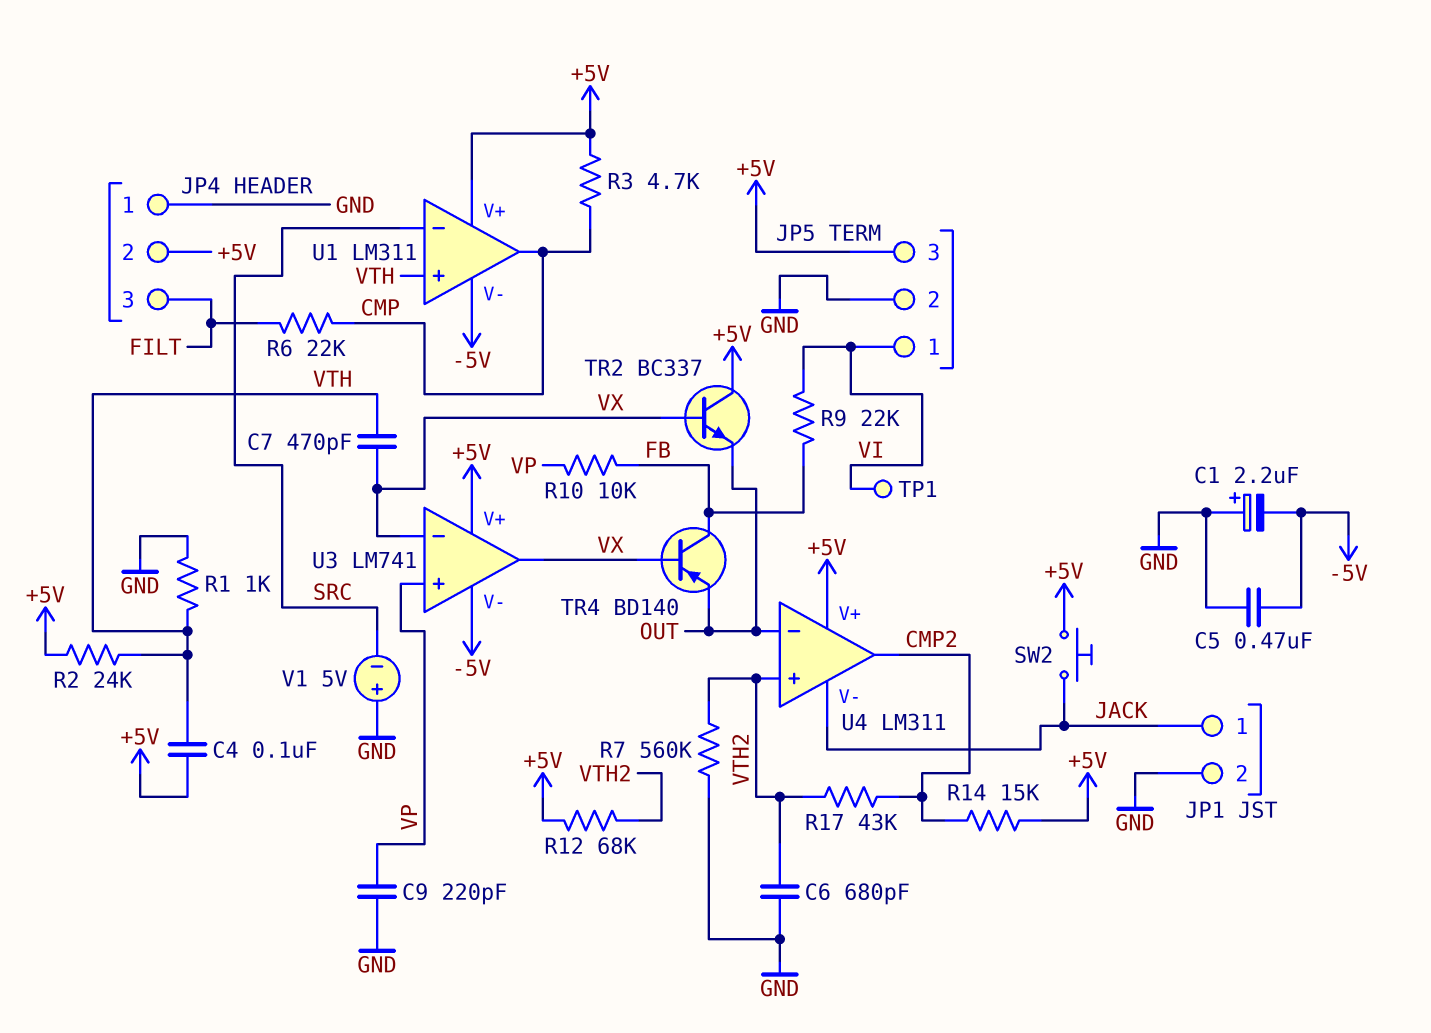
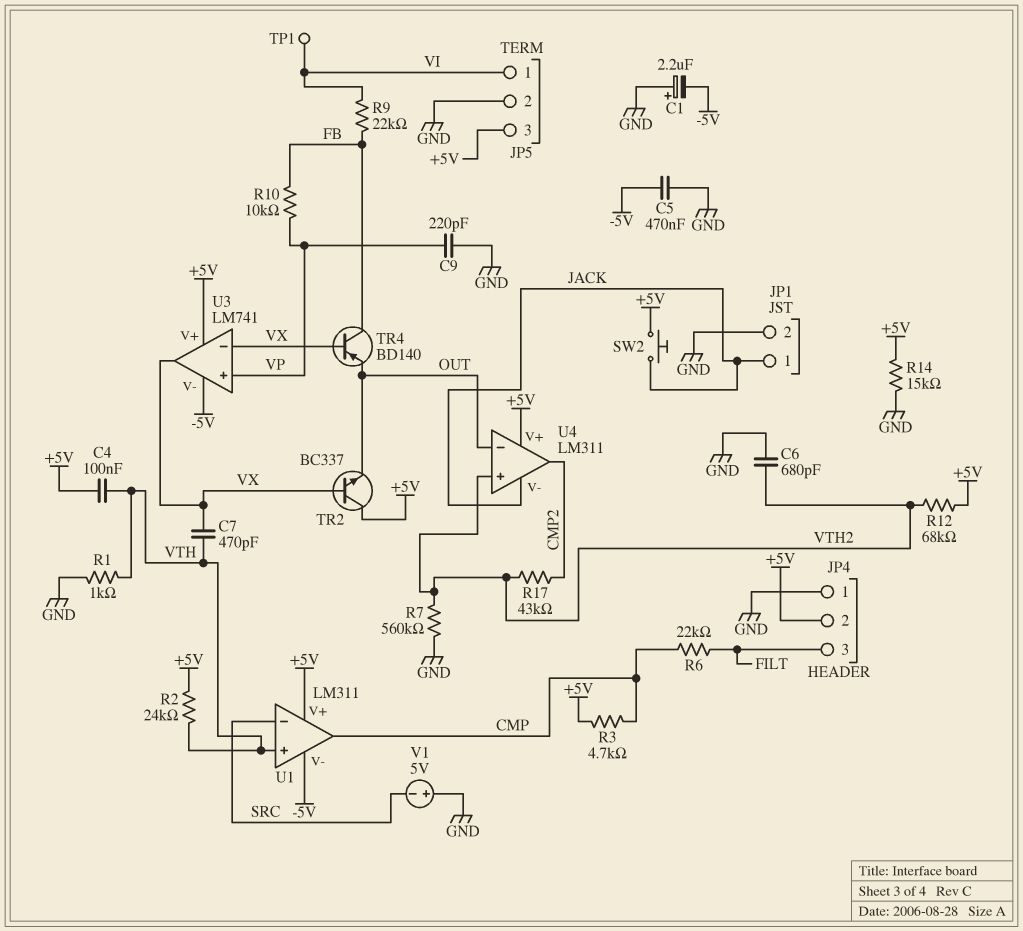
R14: 15k (+5V, CMP2) -> 15k (+5V, GND)

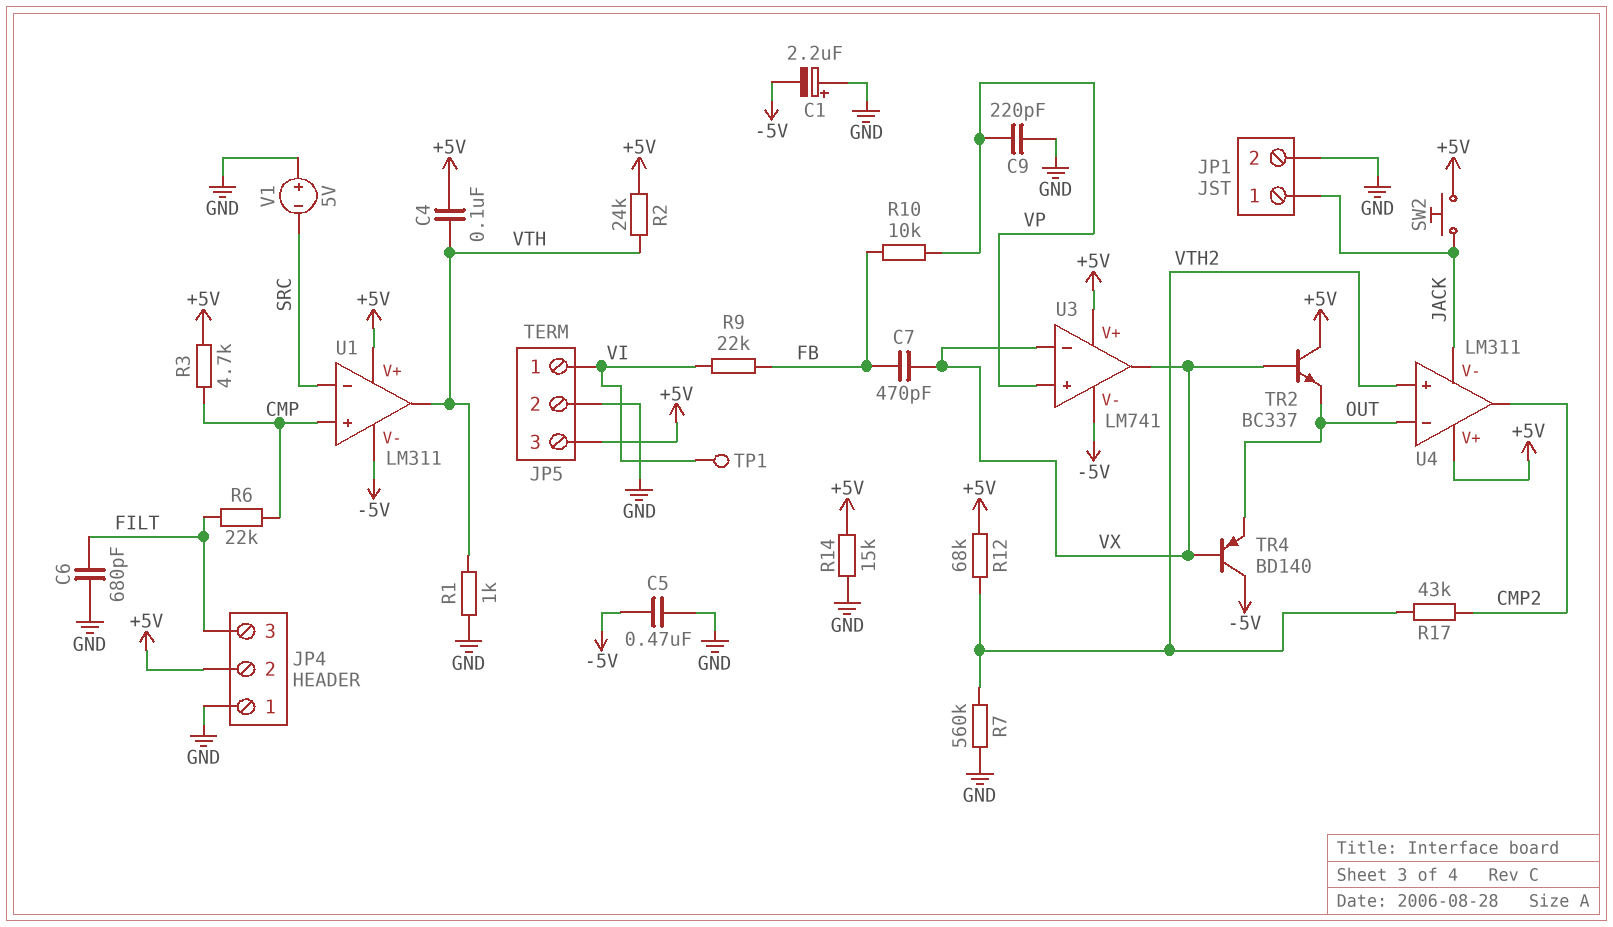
C6: 680pF (GND, VTH2) -> 680pF (FILT, GND)
C7: 470pF (VTH, VX) -> 470pF (FB, VX)
TR4: PNP BD140 (B VX, C FB, E OUT) -> PNP BD140 (B VX, C -5V, E OUT)
U1 pin in+: VTH -> CMP
U1 pin out: CMP -> VTH

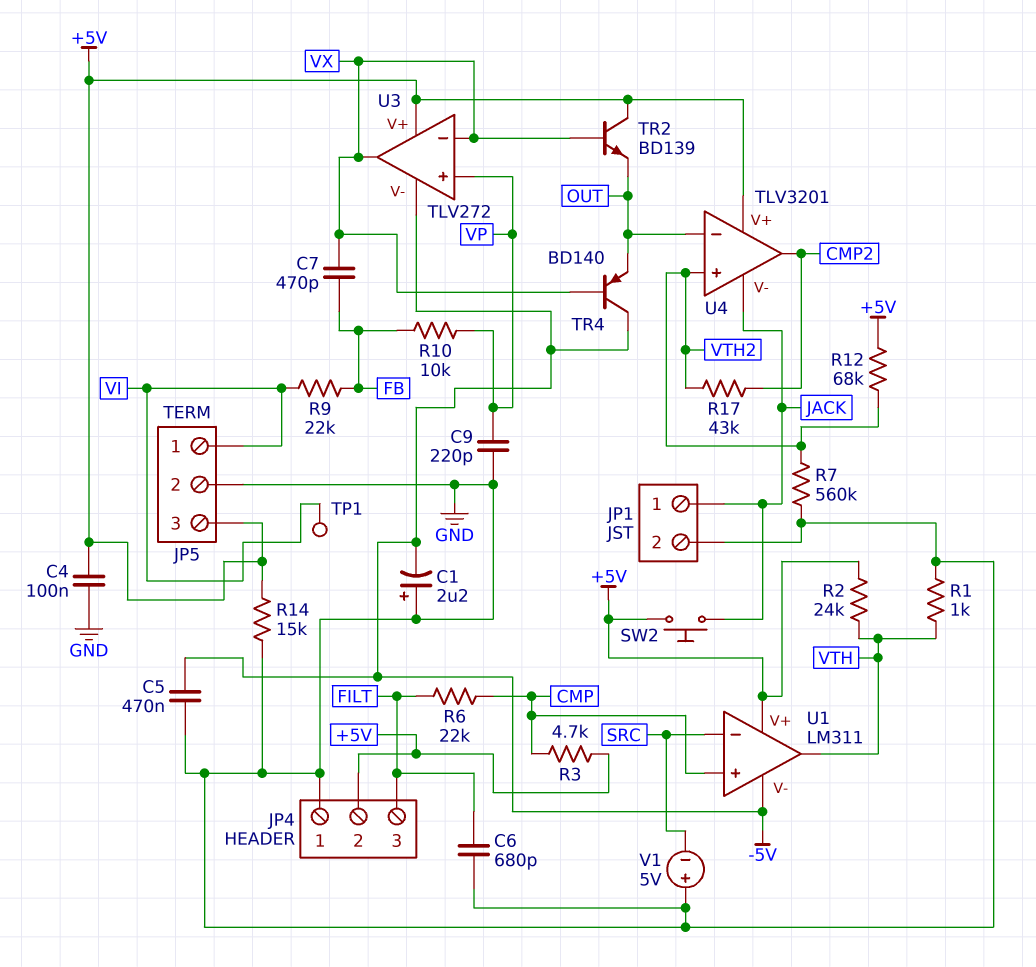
C4: 100nF (+5V, VTH) -> 100nF (+5V, GND)
TR2: NPN BC337 (B VX, C +5V, E OUT) -> NPN BD139 (B VX, C +5V, E OUT)
U3: LM741 -> TLV272
U4: LM311 -> TLV3201

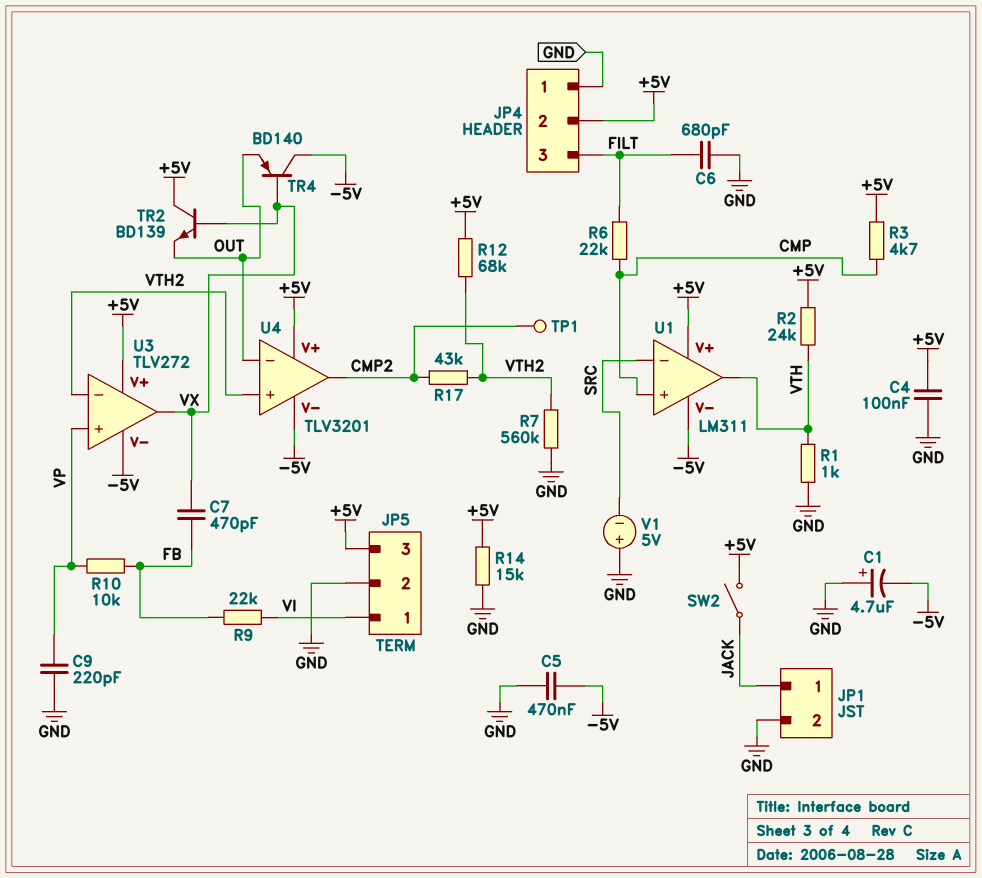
C1: 2.2uF (plus GND, minus -5V) -> 4.7uF (plus GND, minus -5V)
SW2: button (+5V, JACK) -> switch (+5V, JACK)
TP1: test point (VI) -> test point (CMP2)
U3 pin in-: VX -> VTH2
U4 pin V-: JACK -> -5V

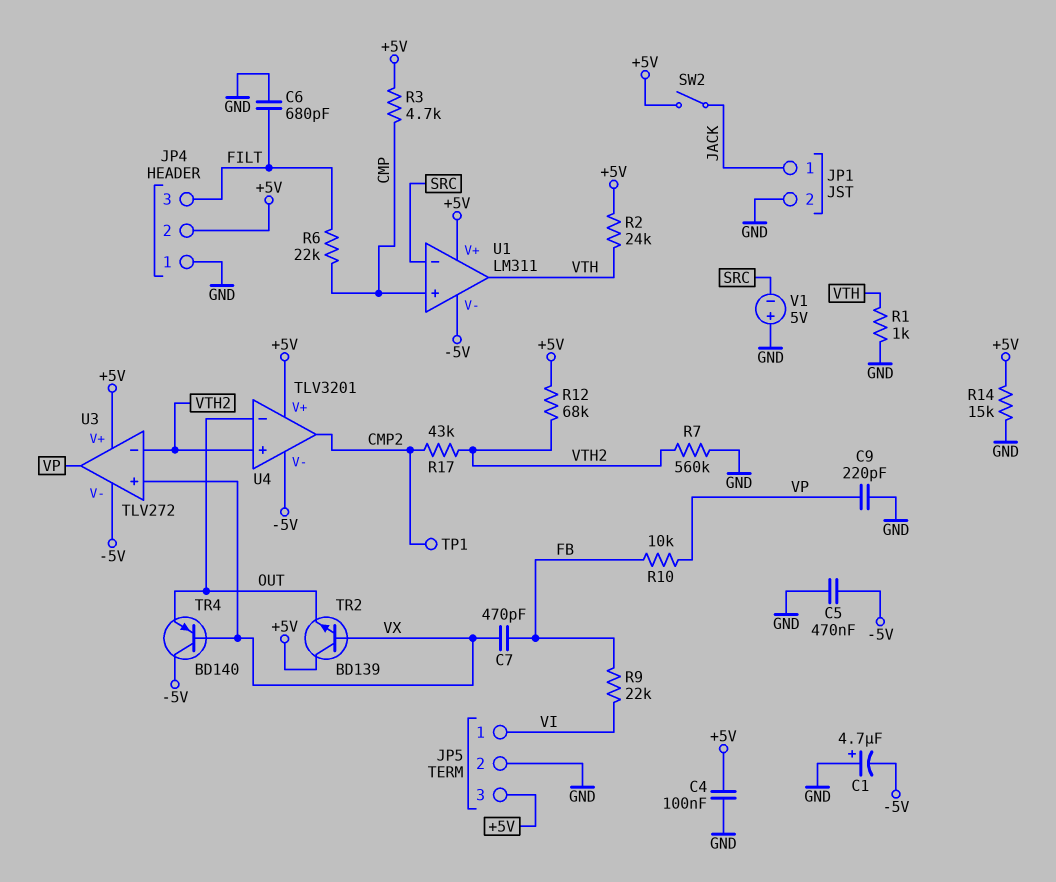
U3 pin in+: VP -> VX
U3 pin out: VX -> VP

